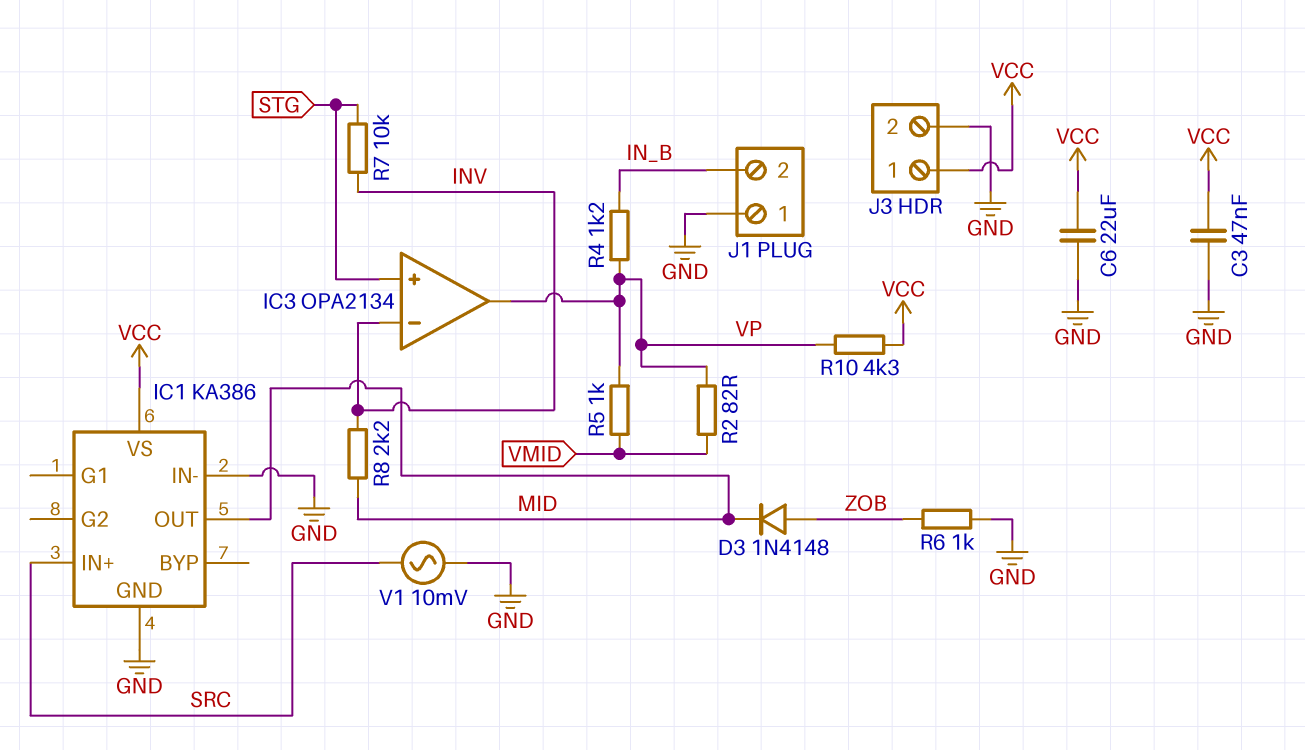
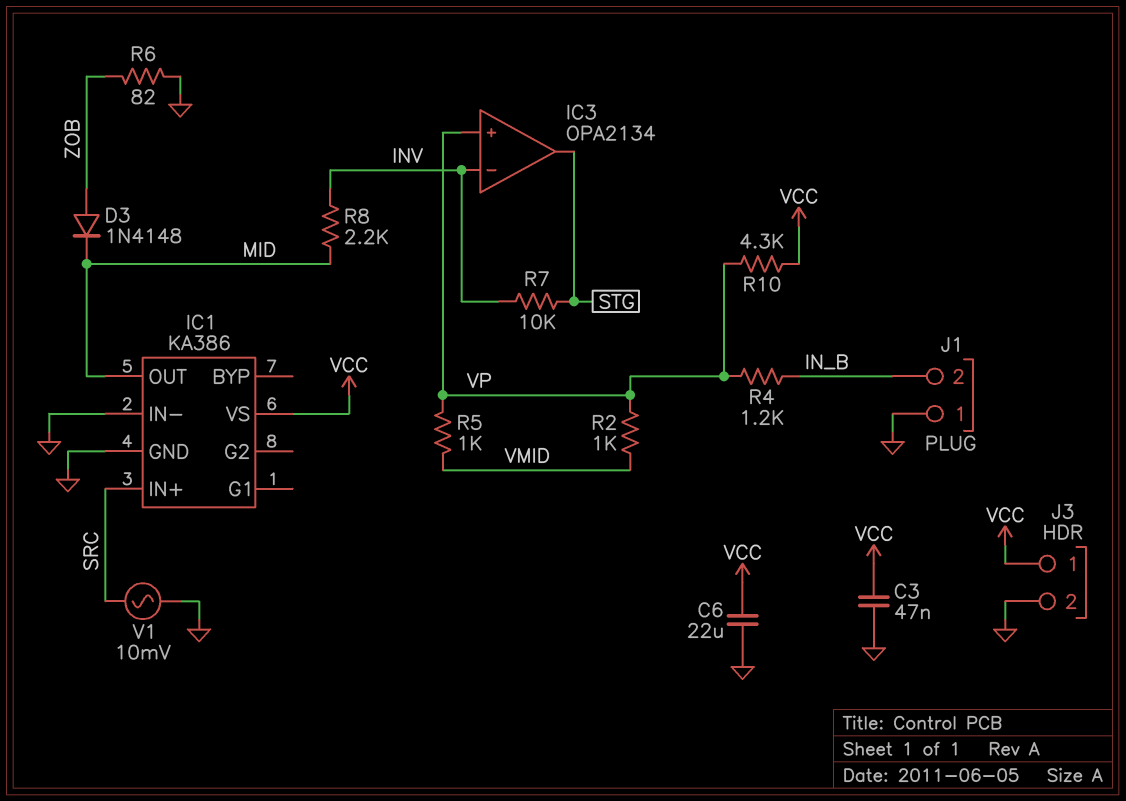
IC3 pin in+: STG -> VP
IC3 pin out: VP -> STG
R2: 82 (VMID, VP) -> 1k (VMID, VP)
R6: 1k (GND, ZOB) -> 82 (GND, ZOB)

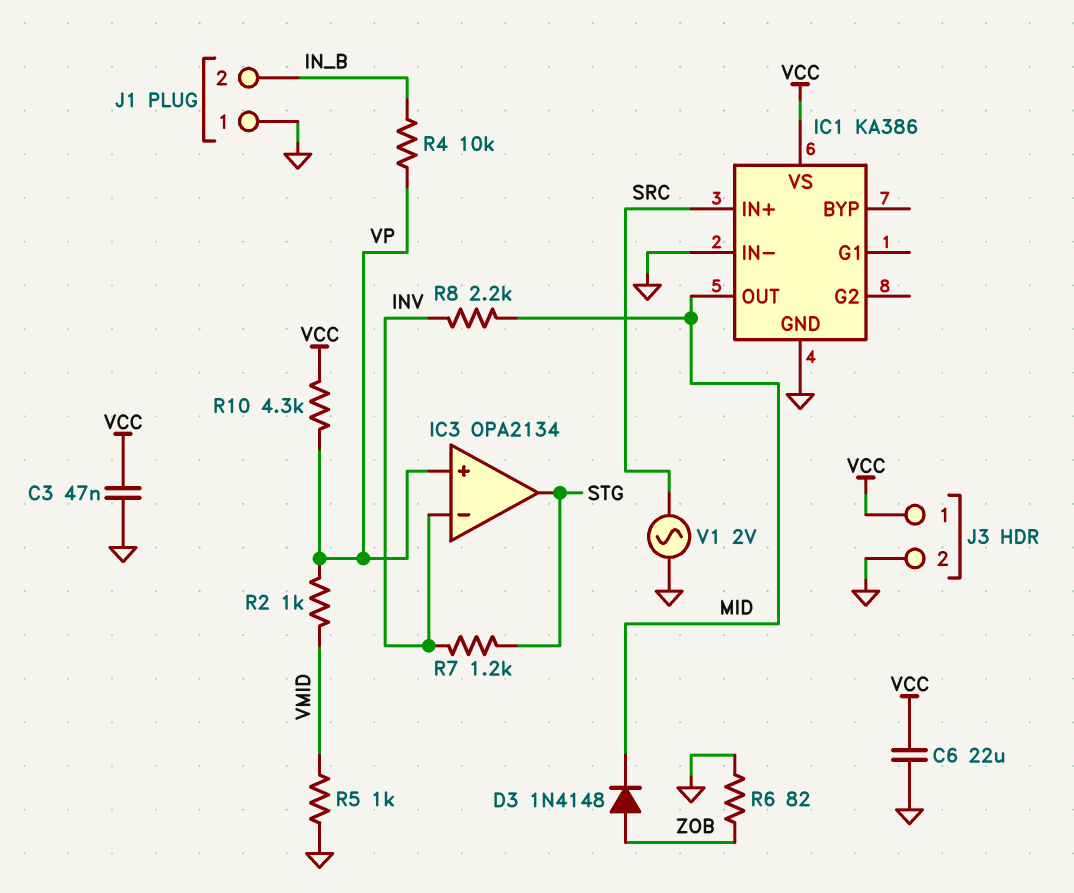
R4: 1.2k (IN_B, VP) -> 10k (IN_B, VP)
R5: 1k (VMID, VP) -> 1k (GND, VMID)
R7: 10k (INV, STG) -> 1.2k (INV, STG)
V1: AC 10mV (GND, SRC) -> AC 2V (GND, SRC)

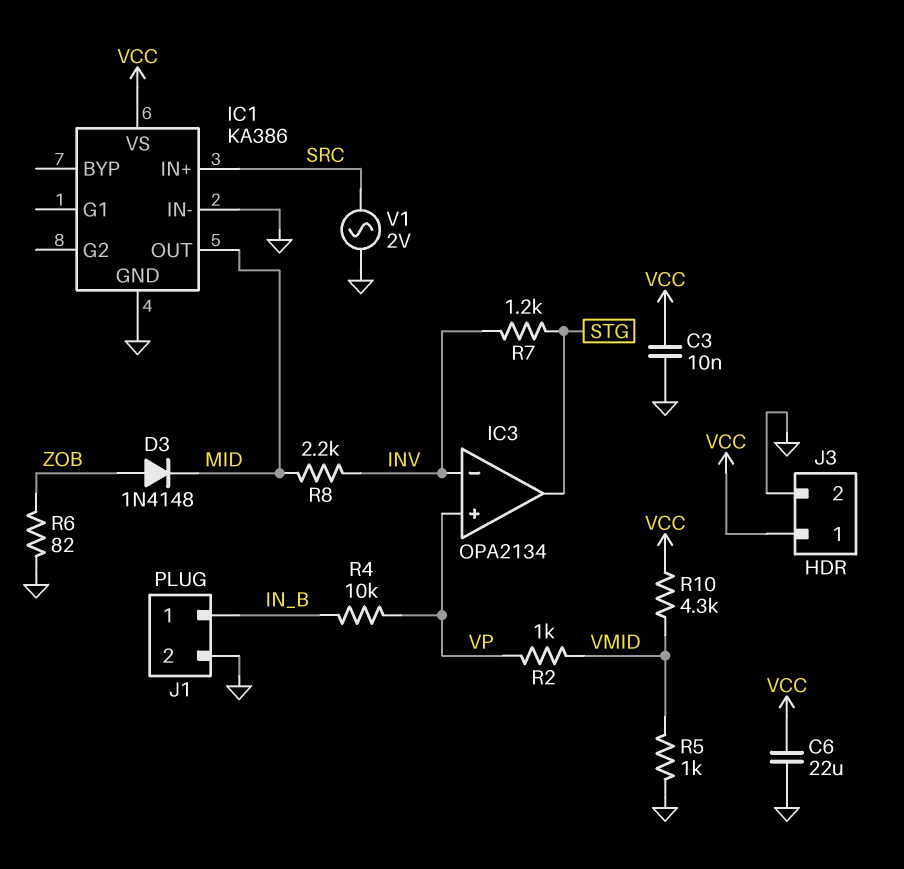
C3: 47nF (GND, VCC) -> 10nF (GND, VCC)
J1 pin 1: GND -> IN_B
J1 pin 2: IN_B -> GND
R10: 4.3k (VCC, VP) -> 4.3k (VCC, VMID)

